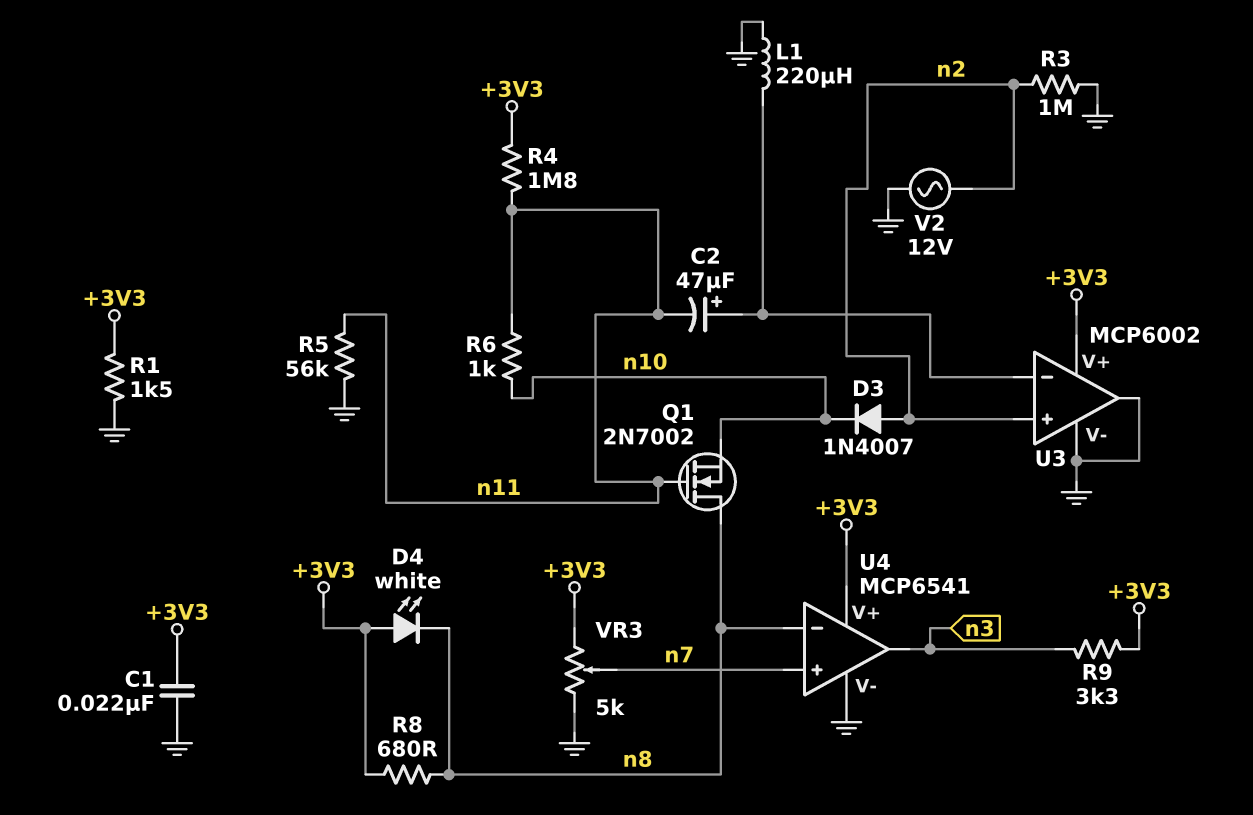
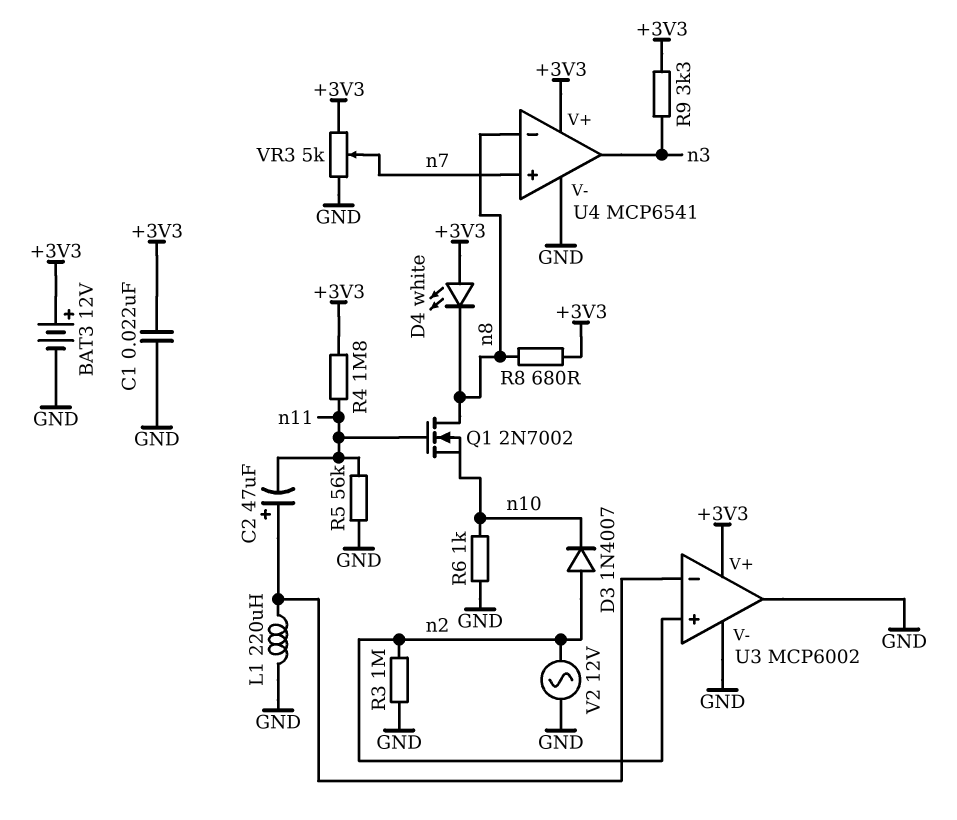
BAT3: none -> 12V (plus +3V3, minus GND)
R1: 1.5k (+3V3, GND) -> none
R6: 1k (n10, n11) -> 1k (GND, n10)

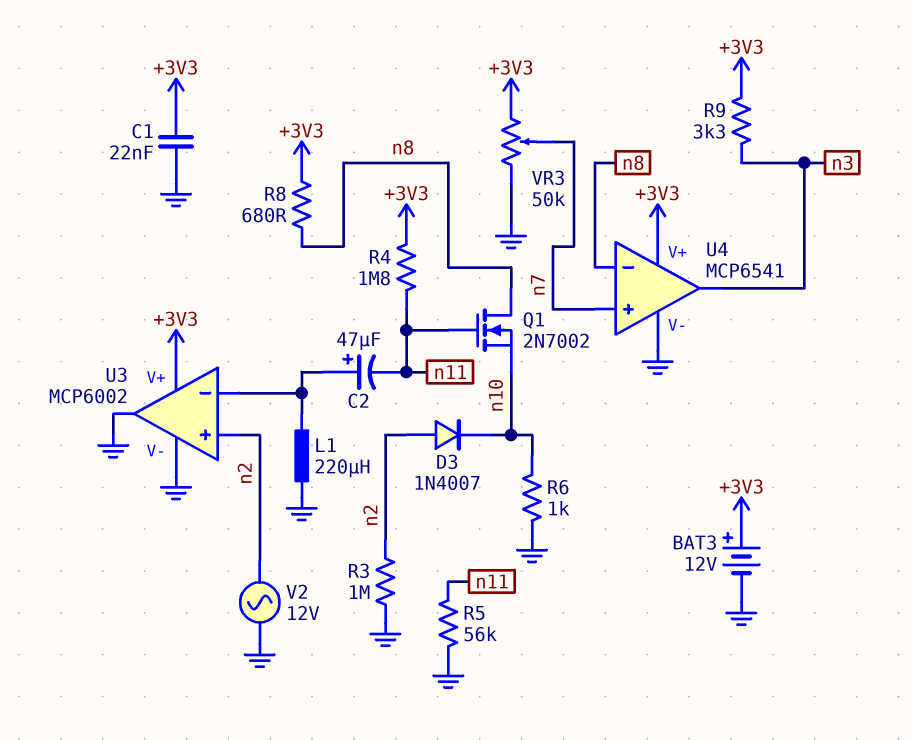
D4: LED white (A +3V3, K n8) -> none
VR3: 5k (+3V3, GND, wiper n7) -> 50k (+3V3, GND, wiper n7)

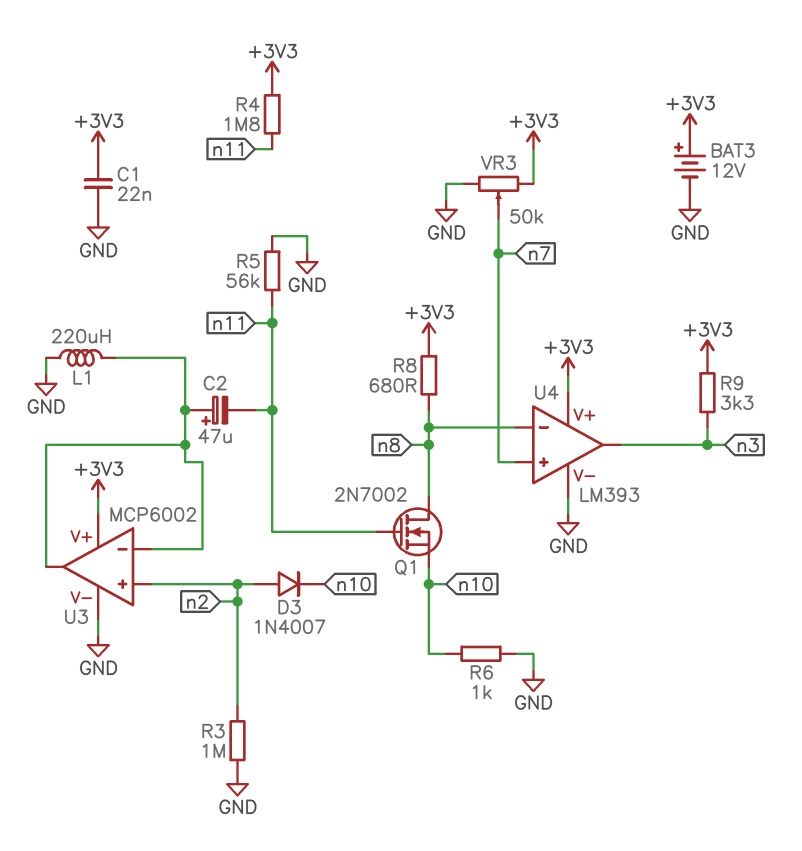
U3 pin out: GND -> U3/in-
U4: MCP6541 -> LM393
V2: AC 12V (GND, n2) -> none

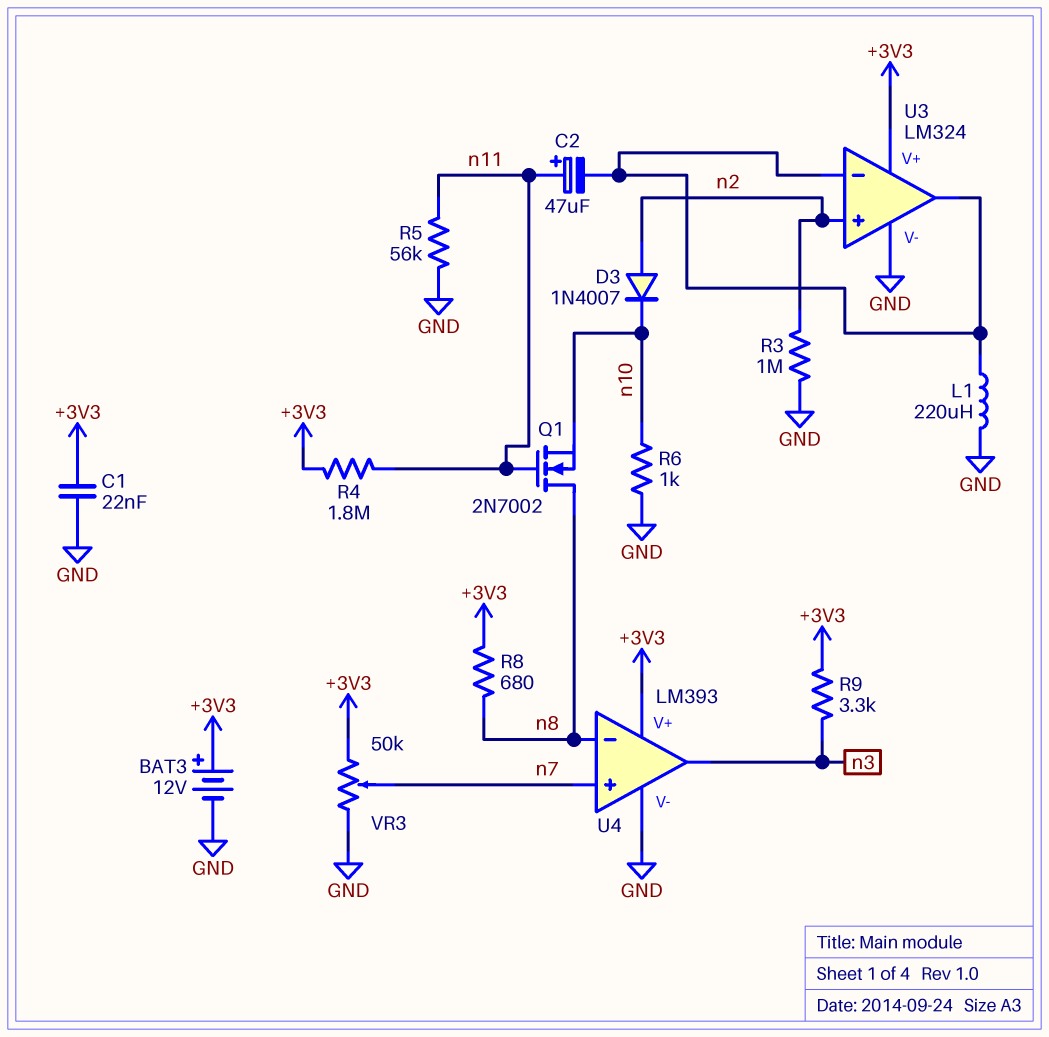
C2: 47uF (plus U3/in-, minus n11) -> 47uF (plus n11, minus U3/in-)
U3: MCP6002 -> LM324

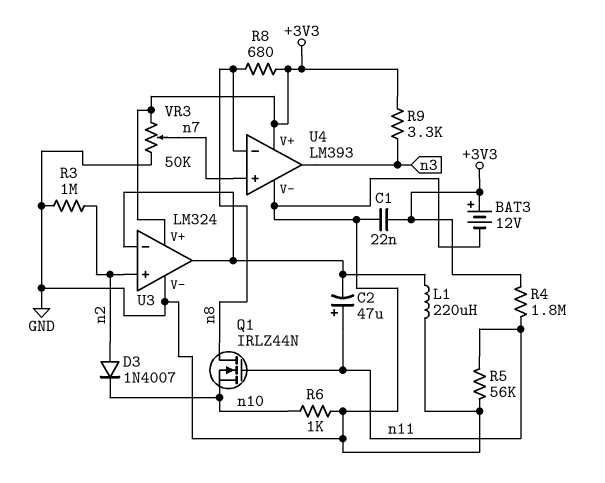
Q1: NMOS 2N7002 (G n11, D n8, S n10) -> NMOS IRLZ44N (G n11, D n8, S n10)

